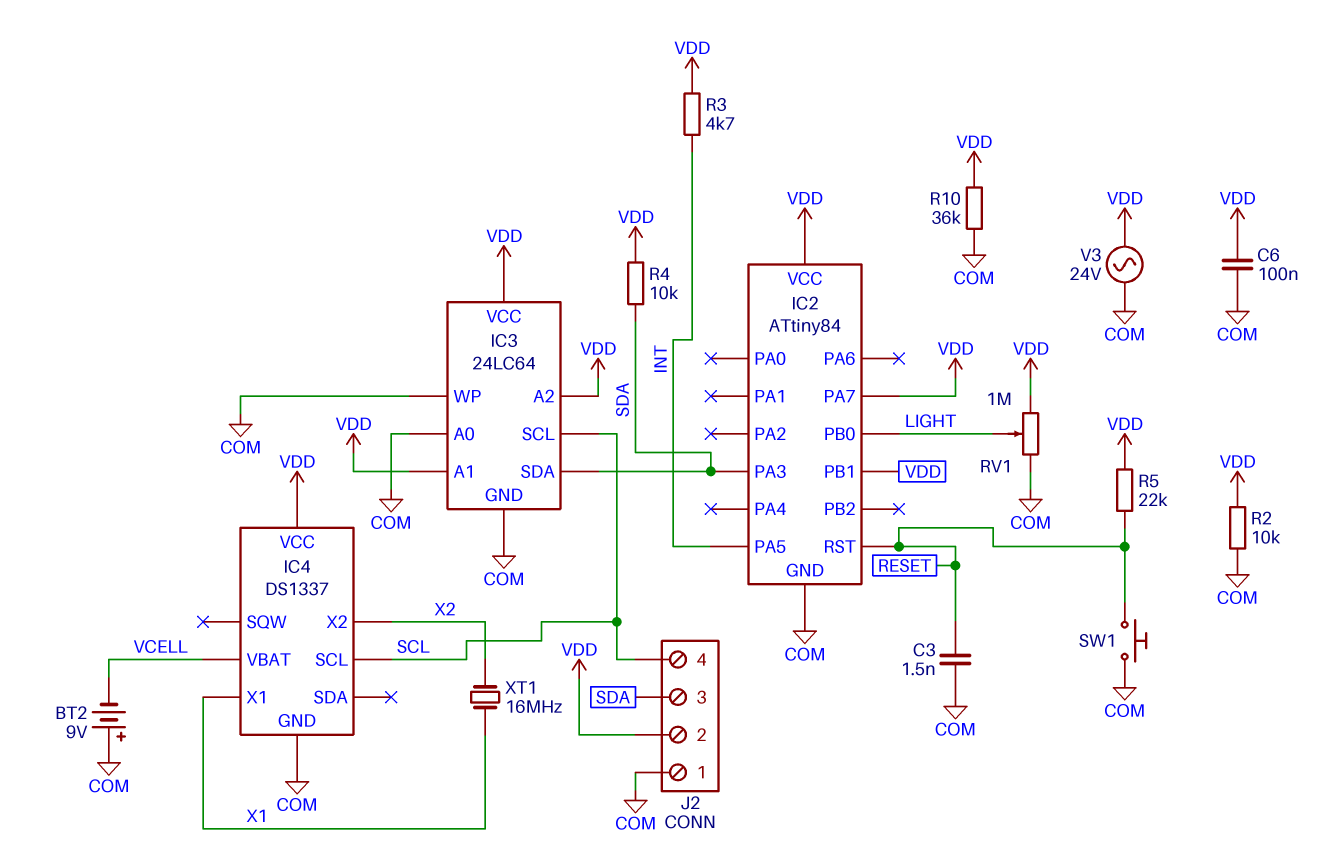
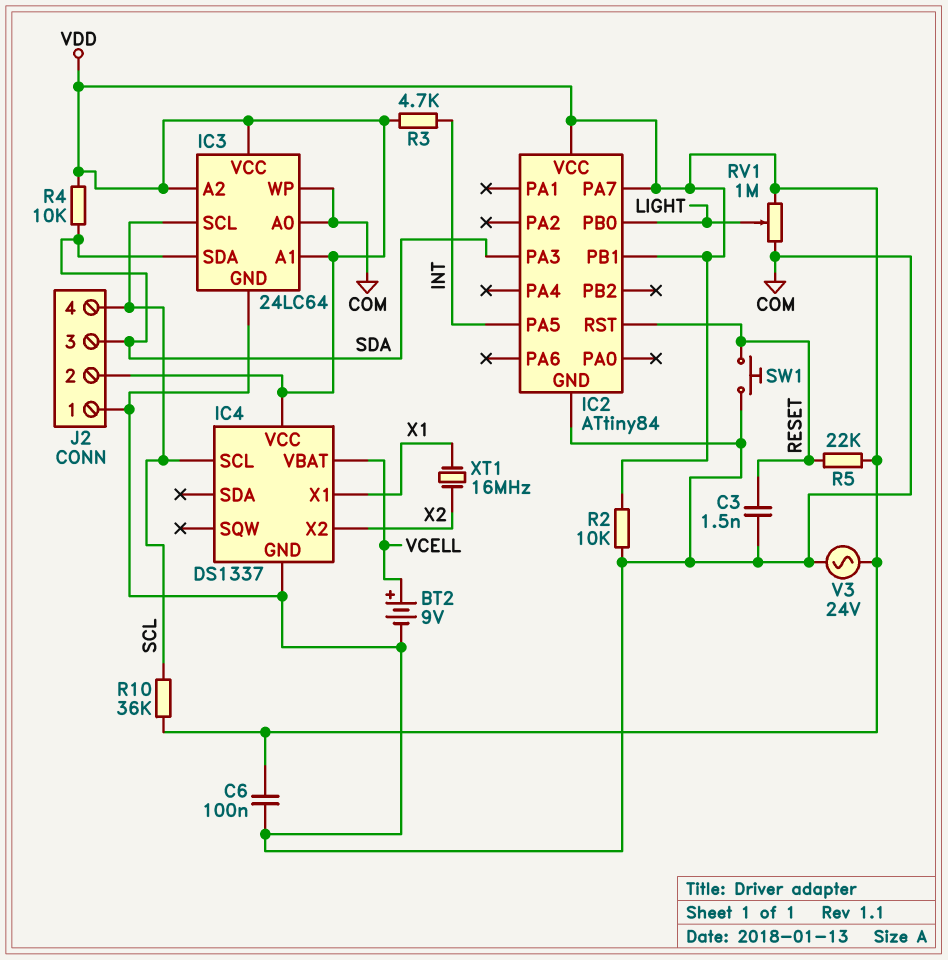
BT2: 9V (plus COM, minus VCELL) -> 9V (plus VCELL, minus COM)
R10: 36k (COM, VDD) -> 36k (SCL, VDD)

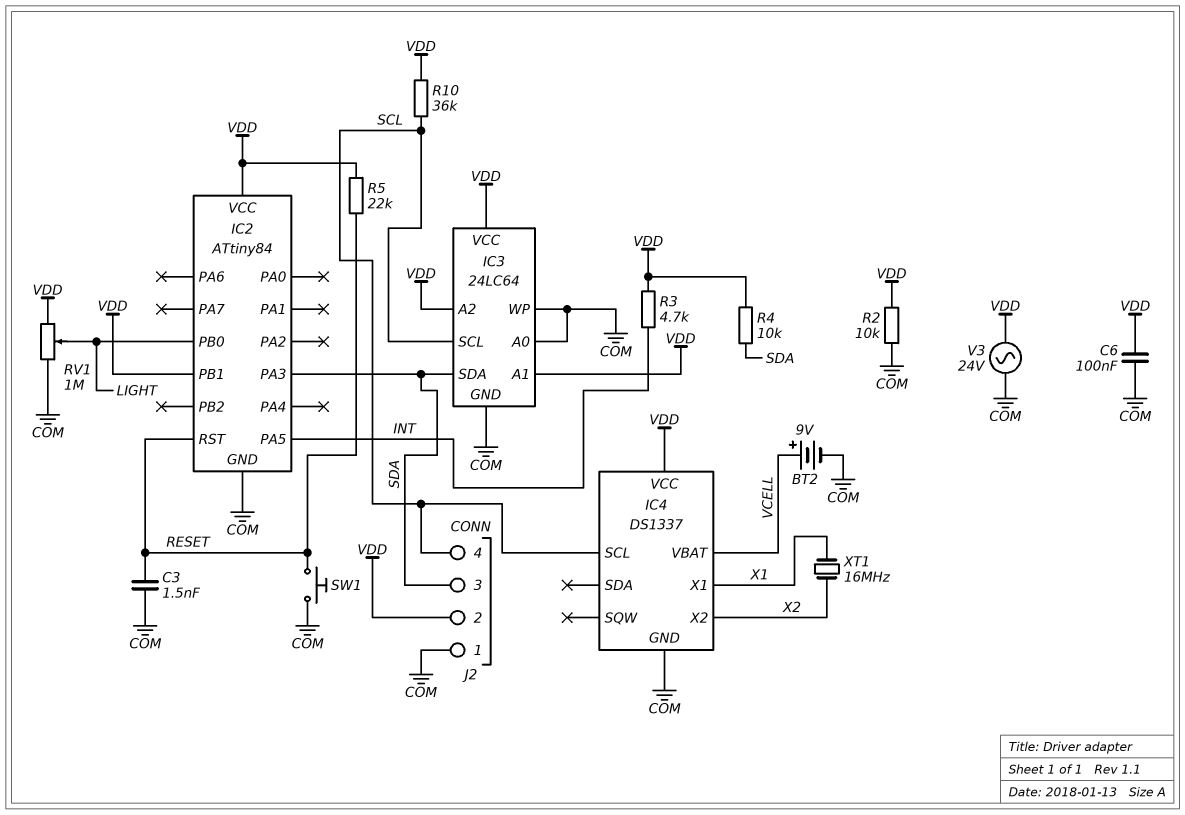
IC2 pin PA7: VDD -> none

